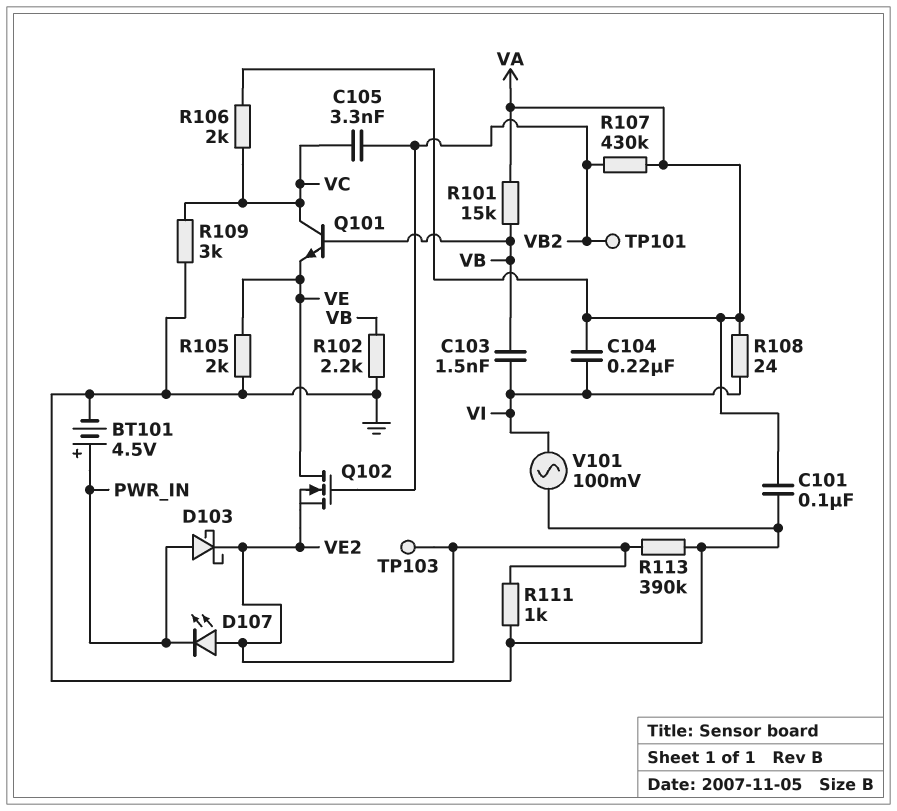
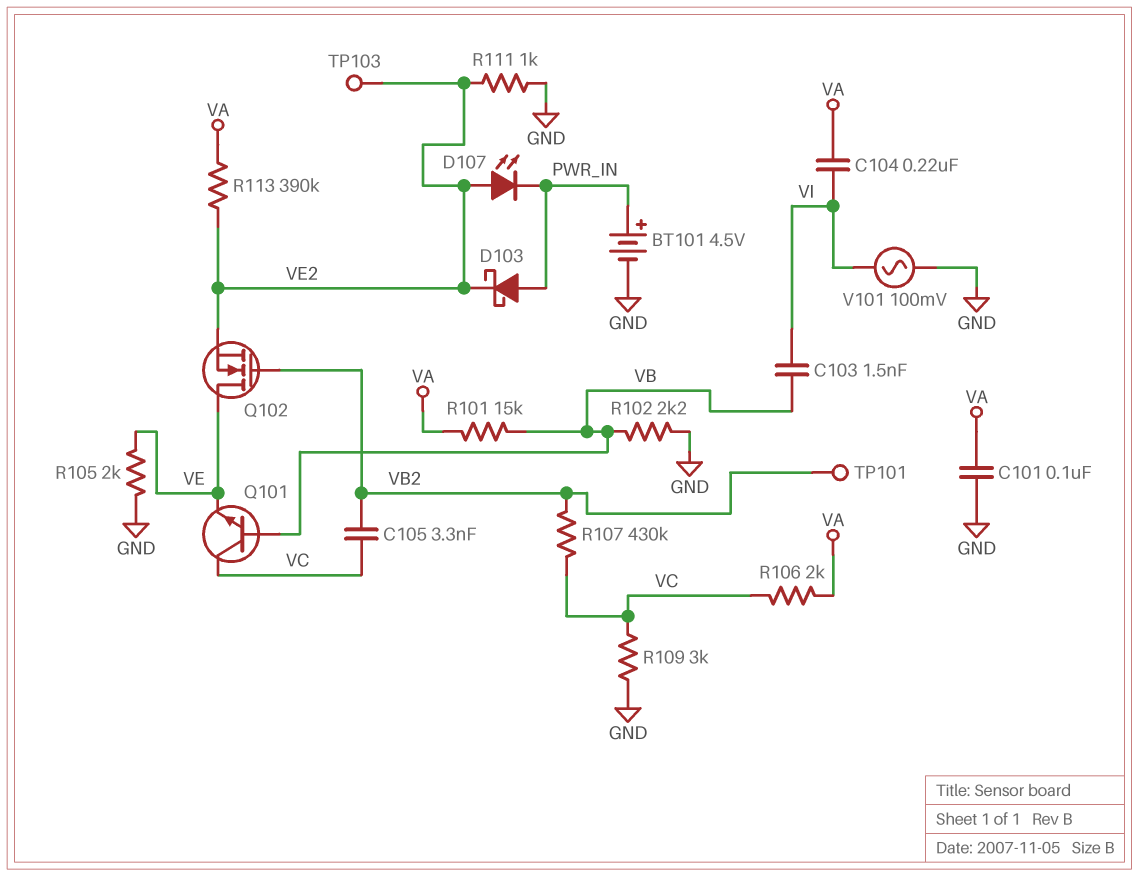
R107: 430k (VA, VB2) -> 430k (VB2, VC)
R108: 24 (VA, VI) -> none
R113: 390k (GND, VE2) -> 390k (VA, VE2)

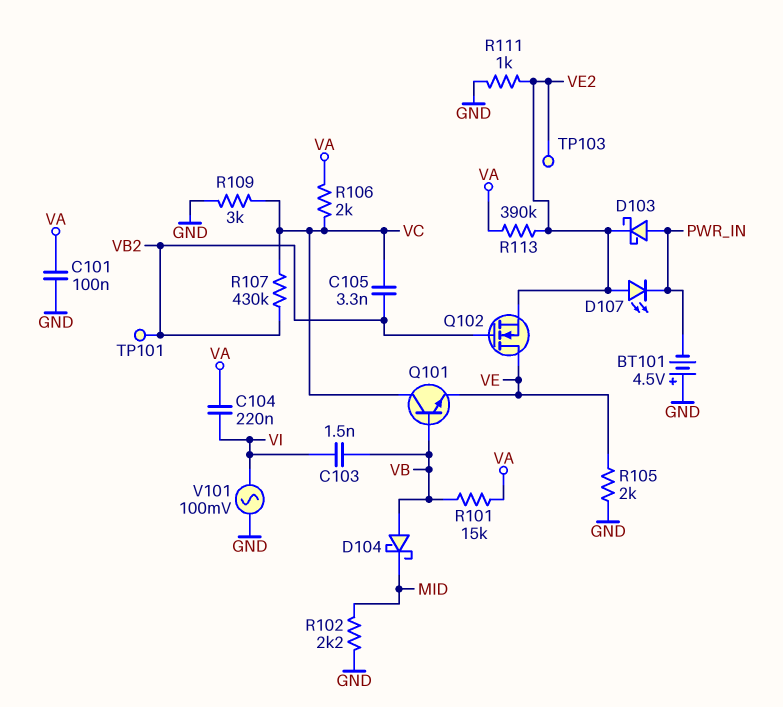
BT101: 4.5V (plus PWR_IN, minus GND) -> 4.5V (plus GND, minus PWR_IN)
D104: none -> schottky (A VB, K MID)
R102: 2.2k (GND, VB) -> 2.2k (GND, MID)

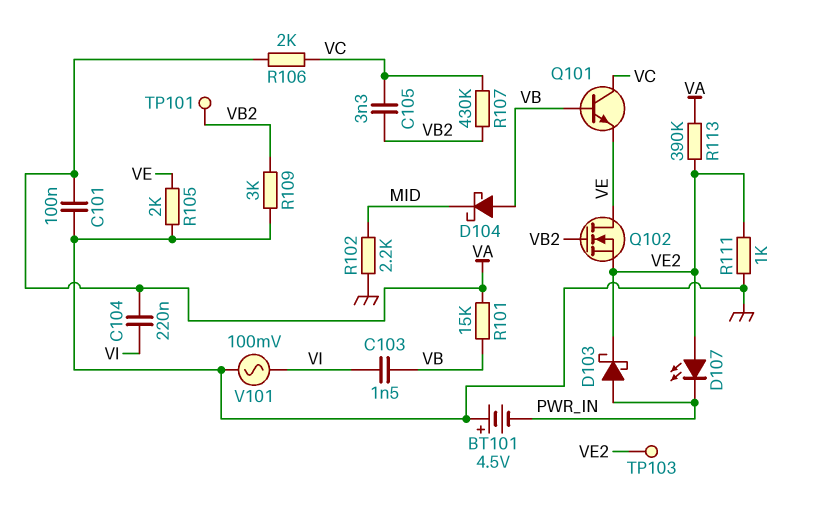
R109: 3k (GND, VC) -> 3k (GND, VB2)

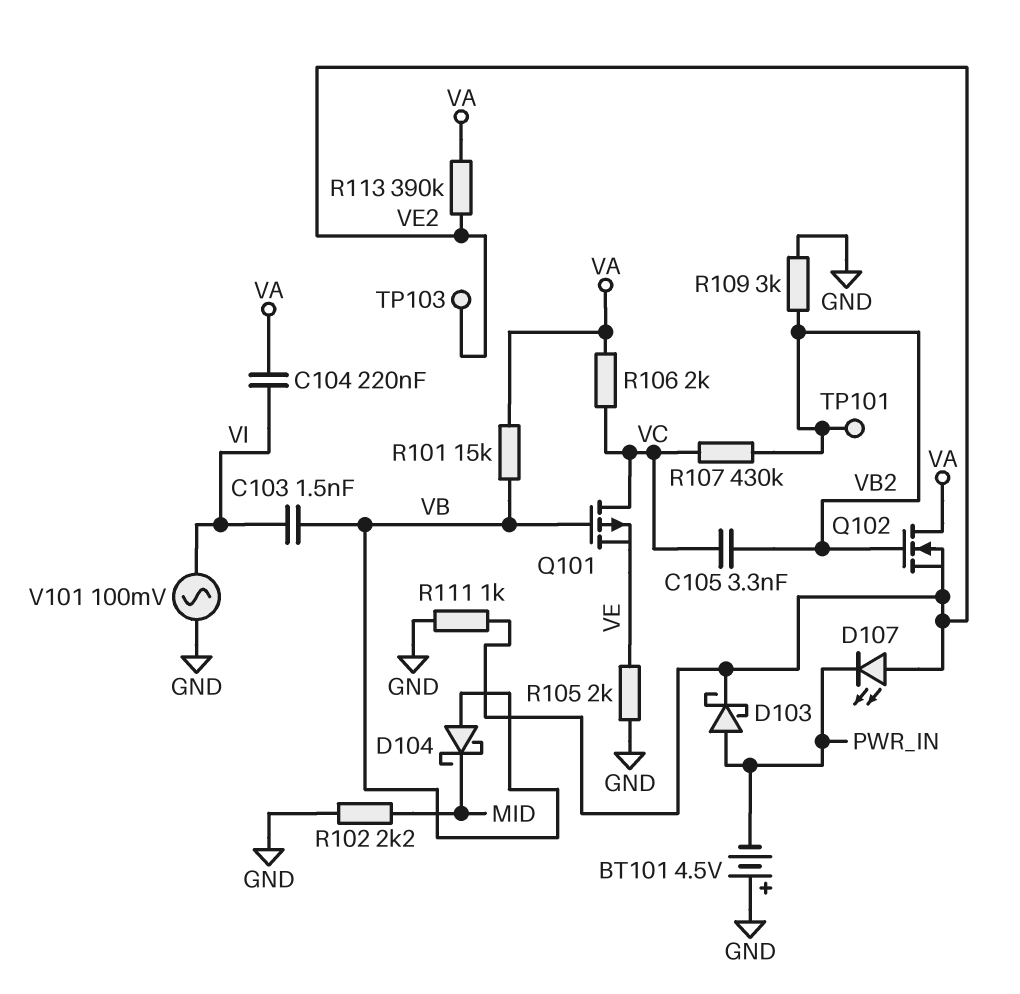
C101: 100nF (GND, VA) -> none
Q101: NPN (B VB, C VC, E VE) -> PMOS (G VB, D VC, S VE)
Q102: NMOS (G VB2, D VE, S VE2) -> NMOS (G VB2, D VA, S VE2)

